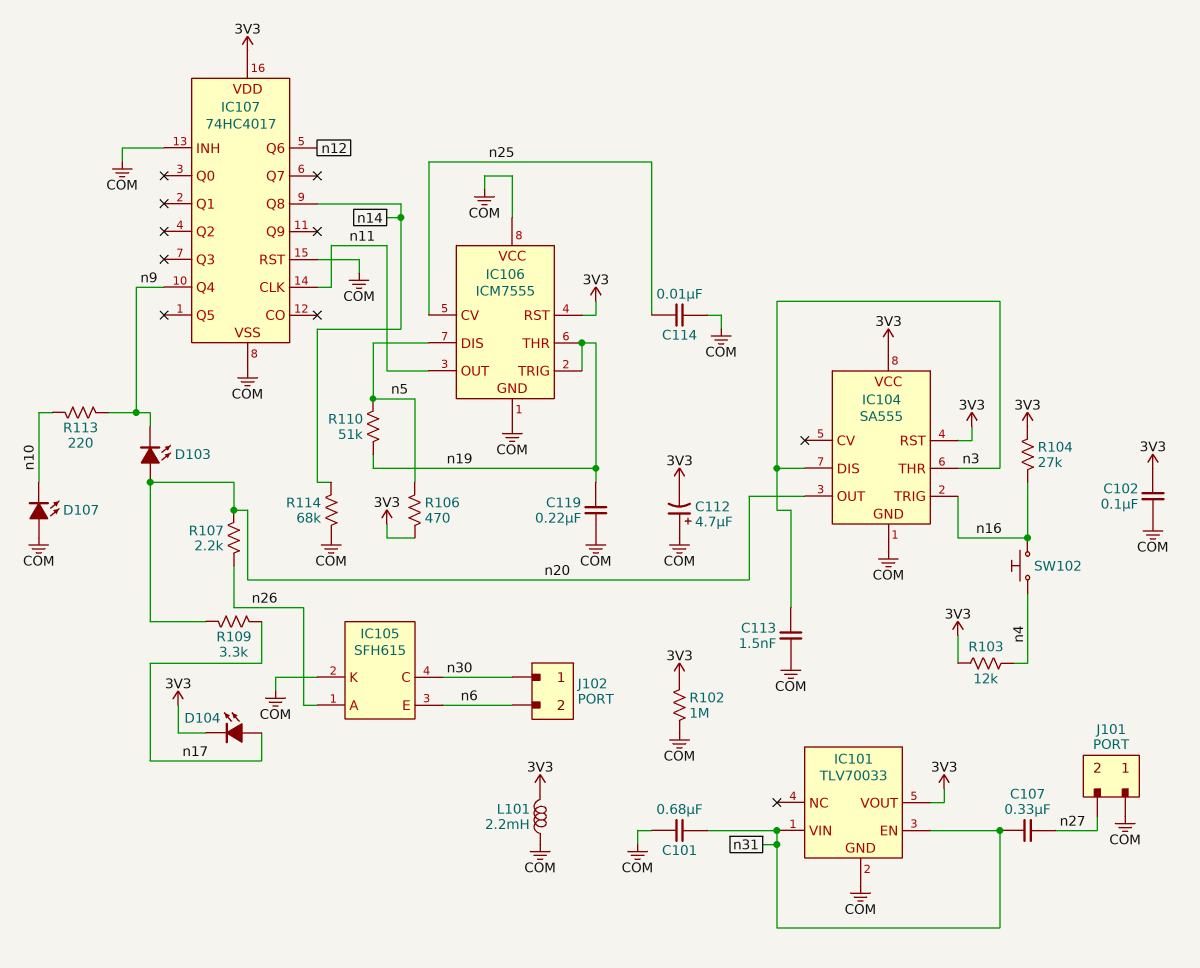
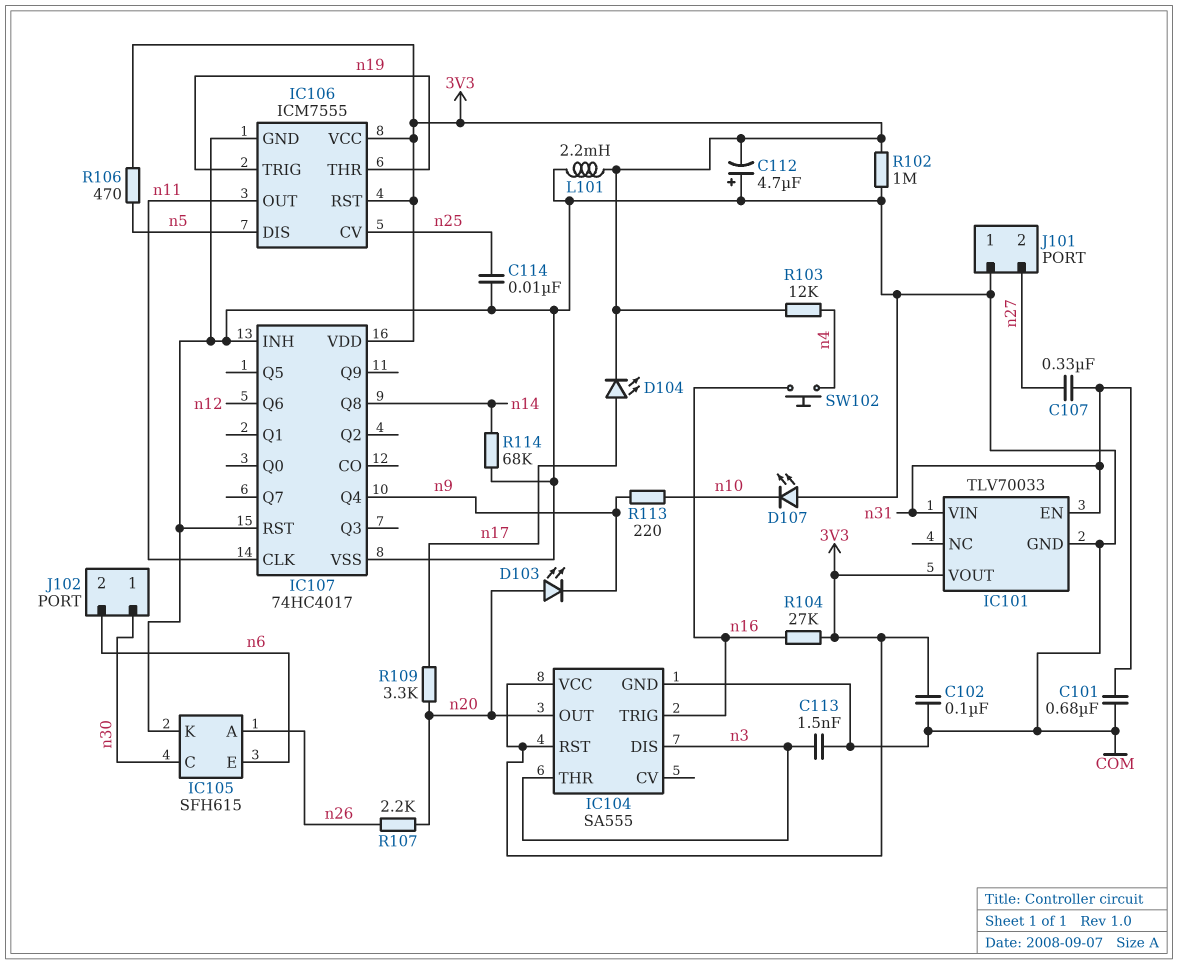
C119: 220nF (COM, n19) -> none
IC106 pin VCC: COM -> 3V3
R110: 51k (n5, n19) -> none

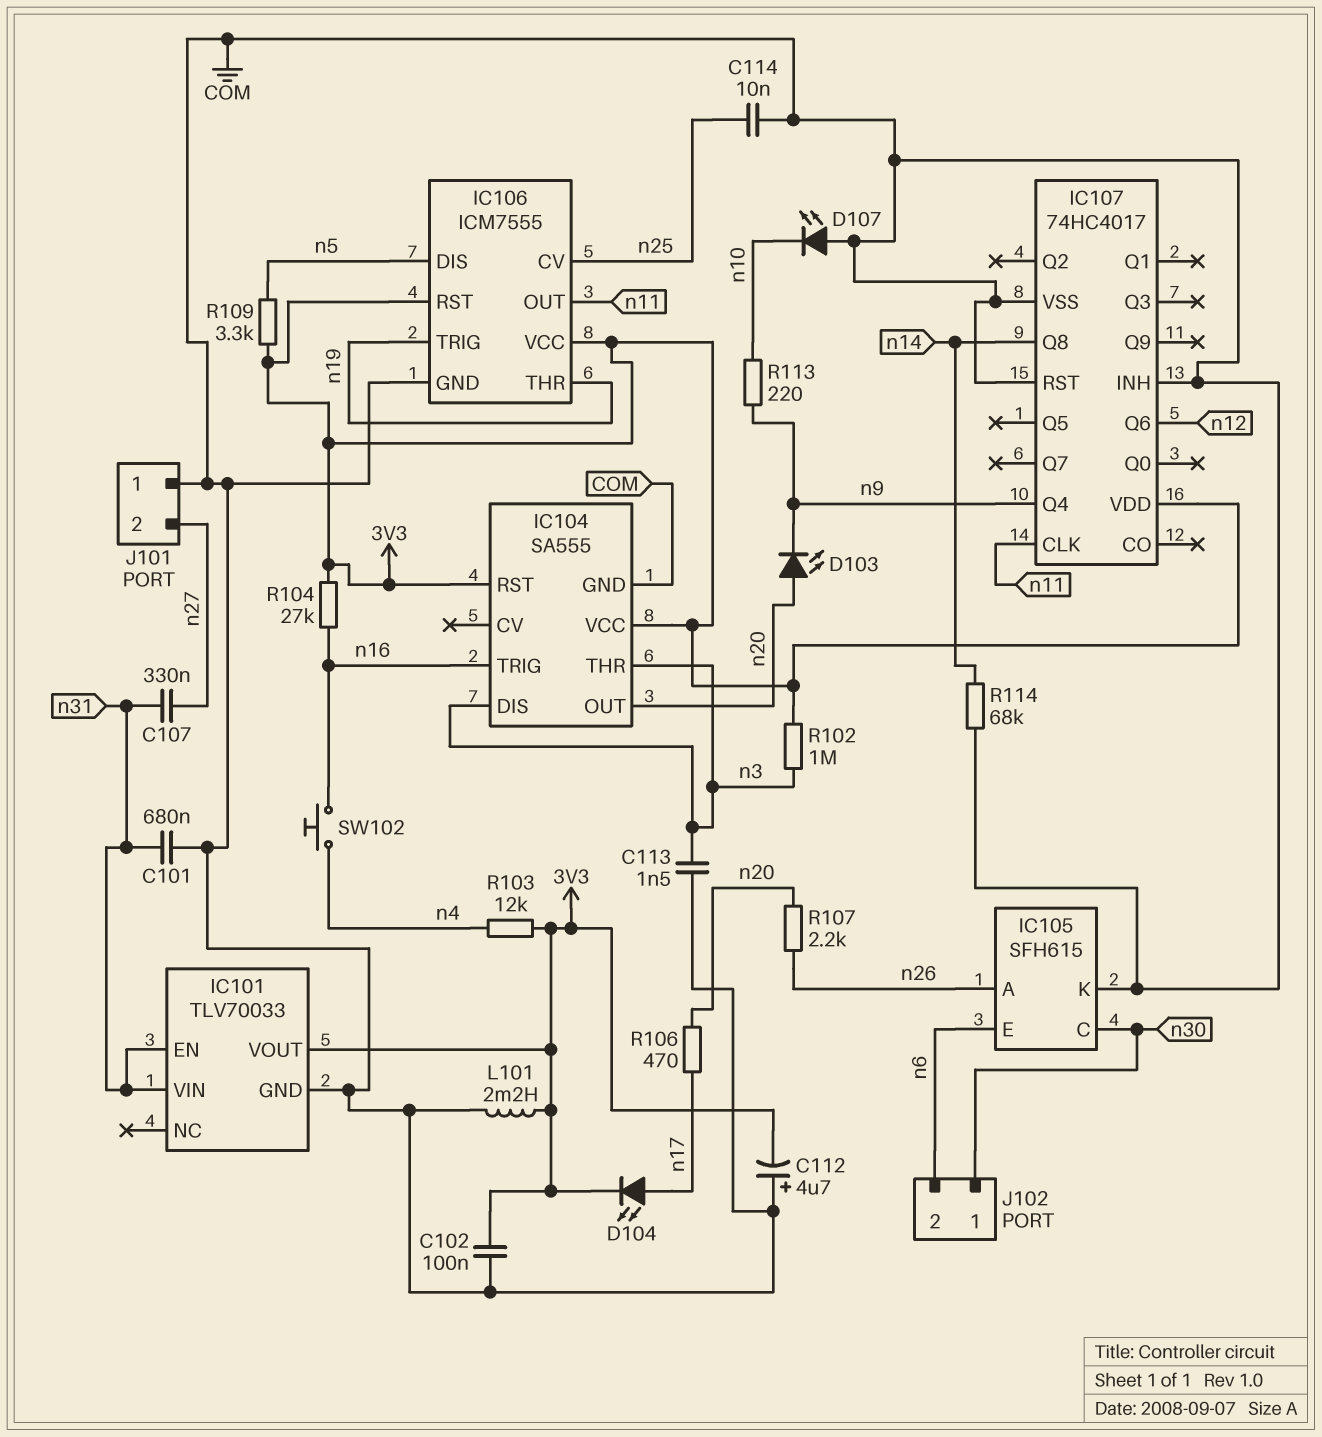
R102: 1M (3V3, COM) -> 1M (3V3, n3)
R106: 470 (3V3, n5) -> 470 (n17, n20)
R109: 3.3k (n17, n20) -> 3.3k (3V3, n5)

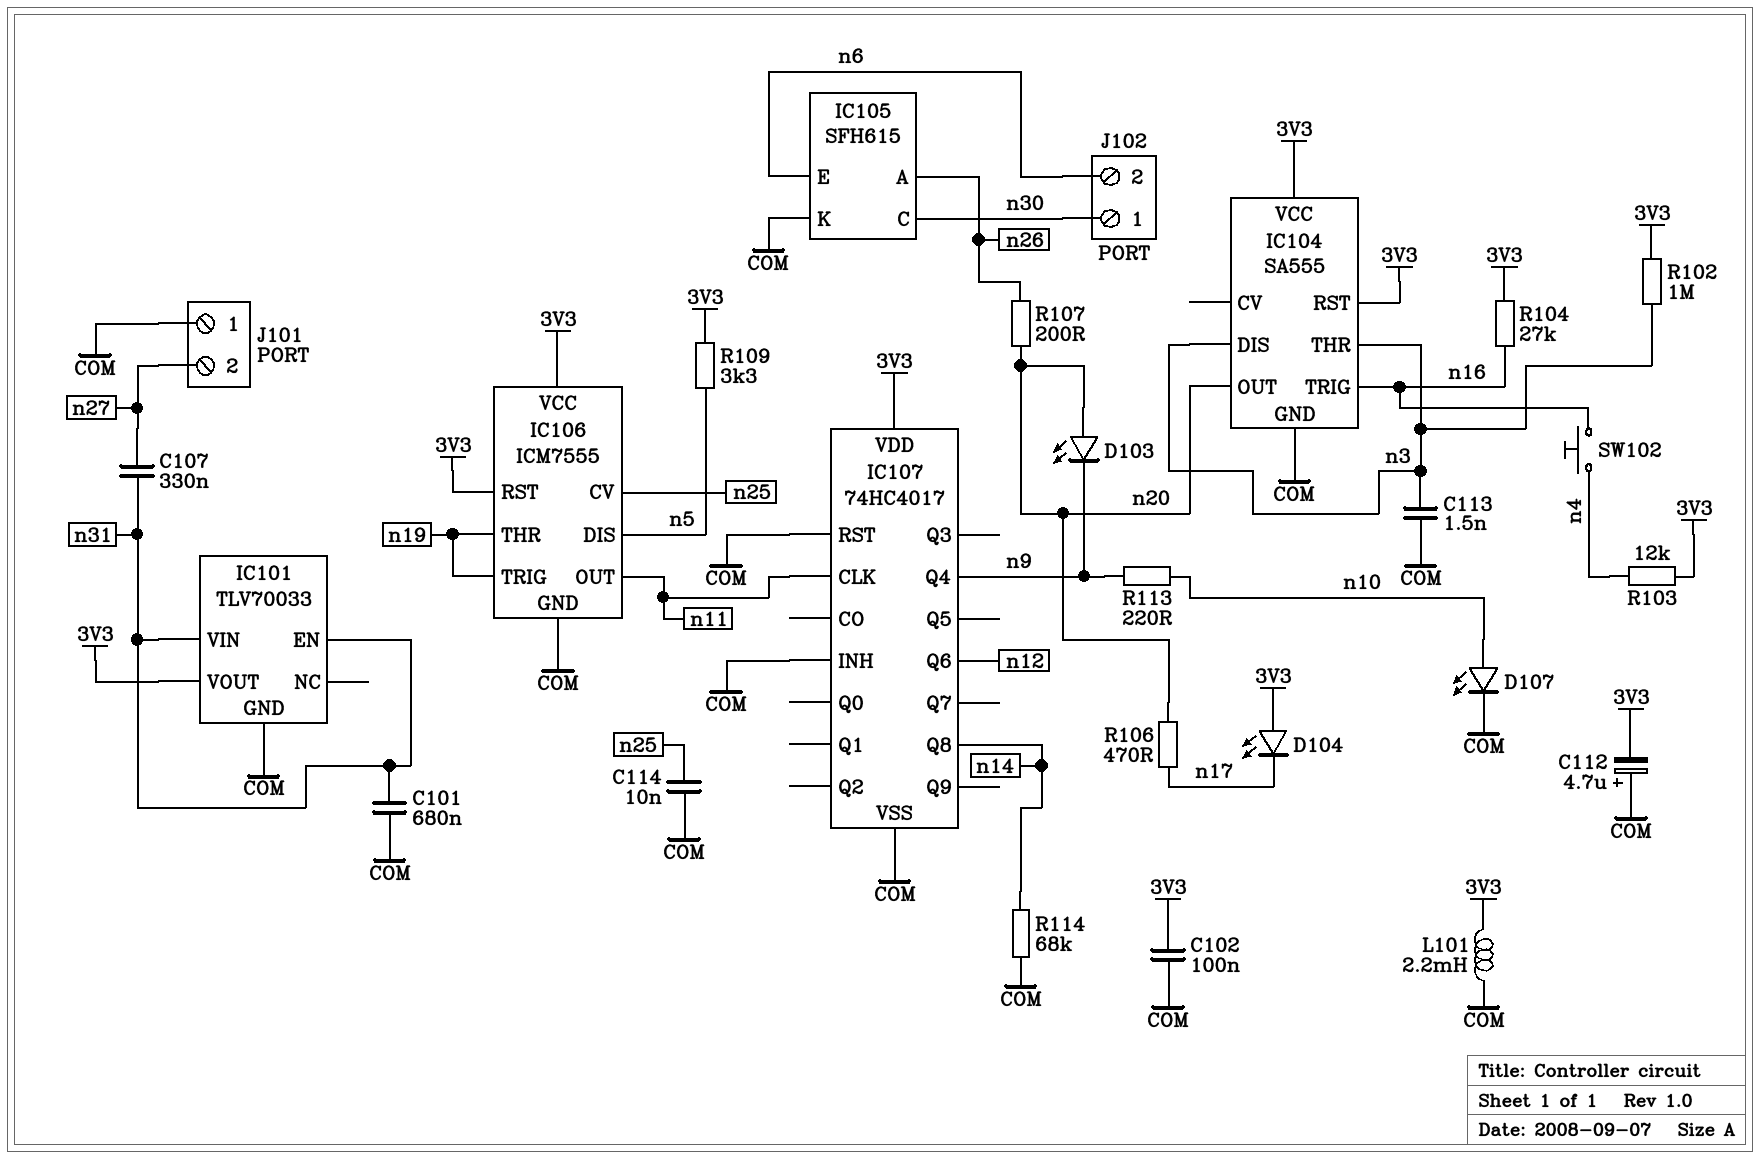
D104: LED (A n17, K 3V3) -> LED (A 3V3, K n17)
D107: LED (A COM, K n10) -> LED (A n10, K COM)
R107: 2.2k (n20, n26) -> 200 (n20, n26)

